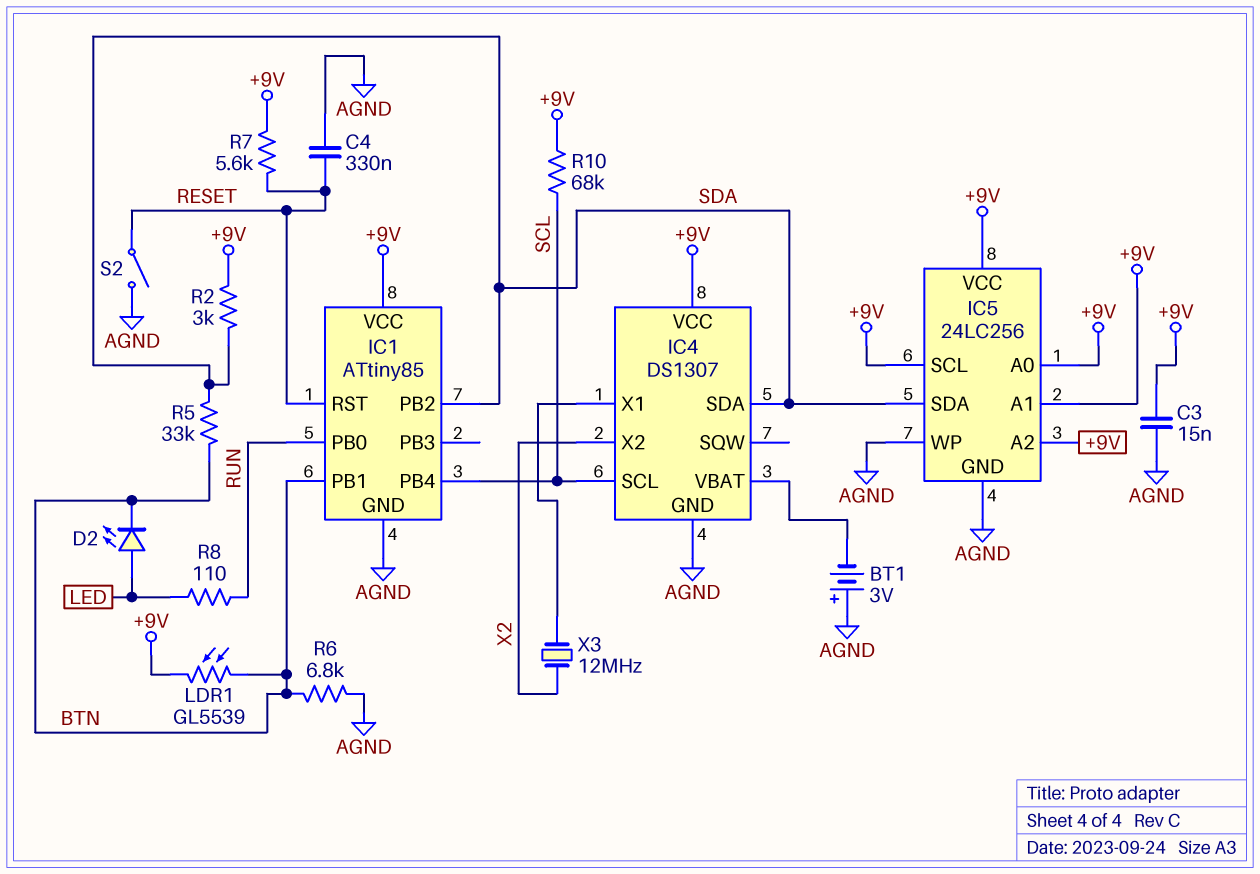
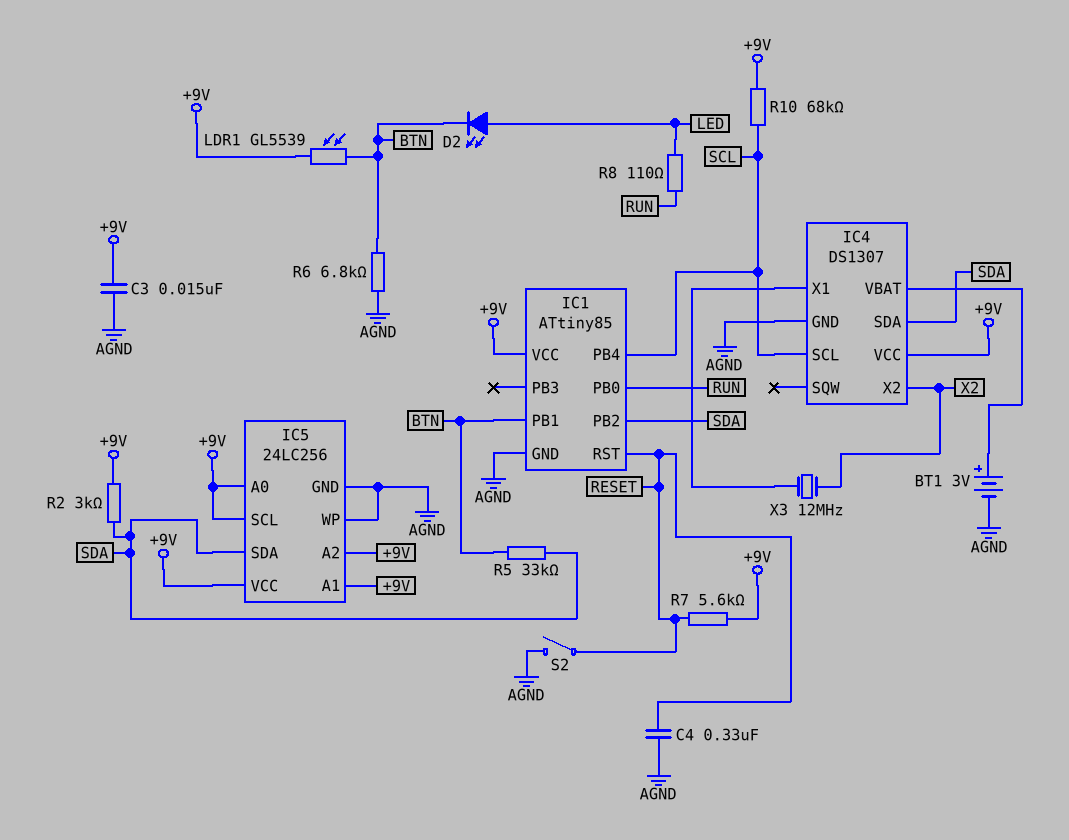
BT1: 3V (plus AGND, minus IC4/VBAT) -> 3V (plus IC4/VBAT, minus AGND)

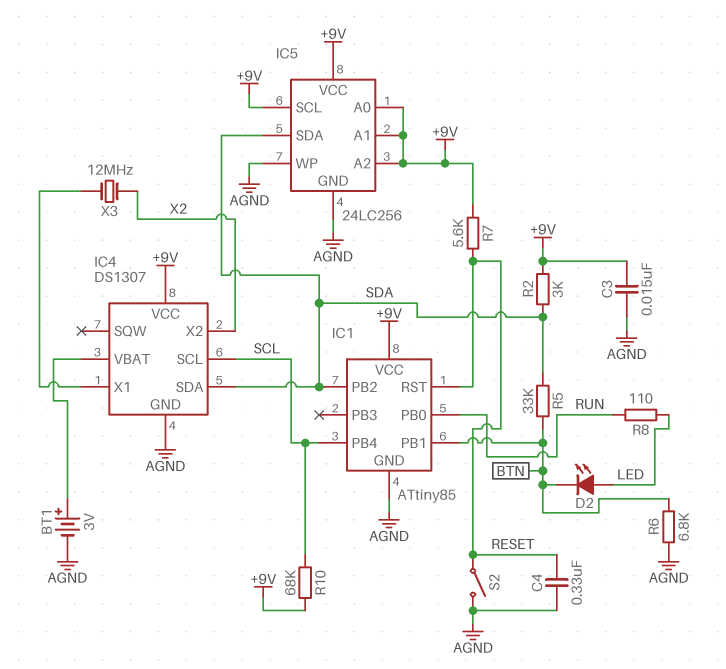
LDR1: GL5539 (+9V, BTN) -> none

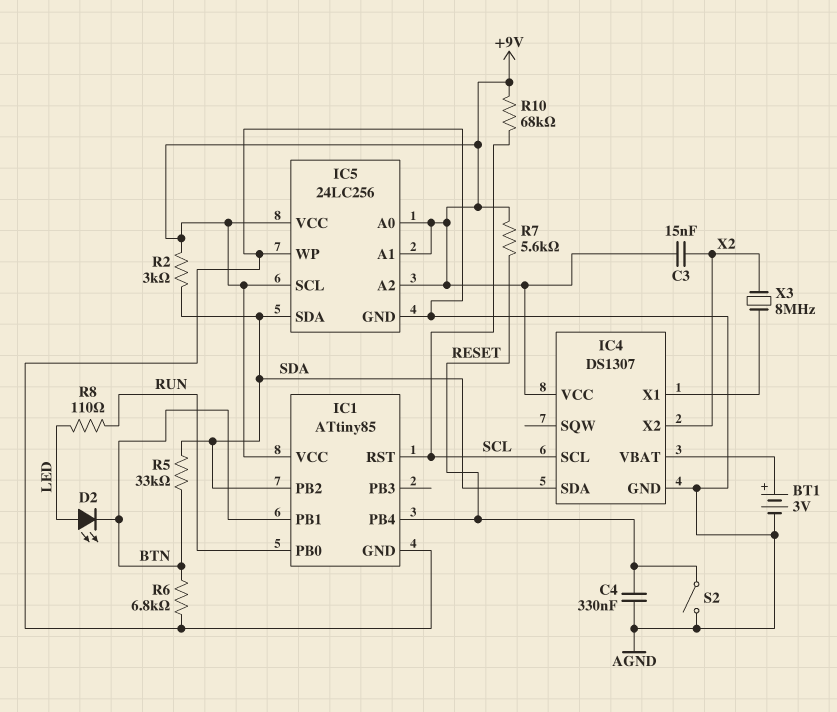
C3: 15nF (+9V, AGND) -> 15nF (+9V, X2)
IC1 pin PB4: SCL -> RESET
IC1 pin RST: RESET -> SCL
X3: 12MHz (IC4/X1, X2) -> 8MHz (IC4/X1, X2)

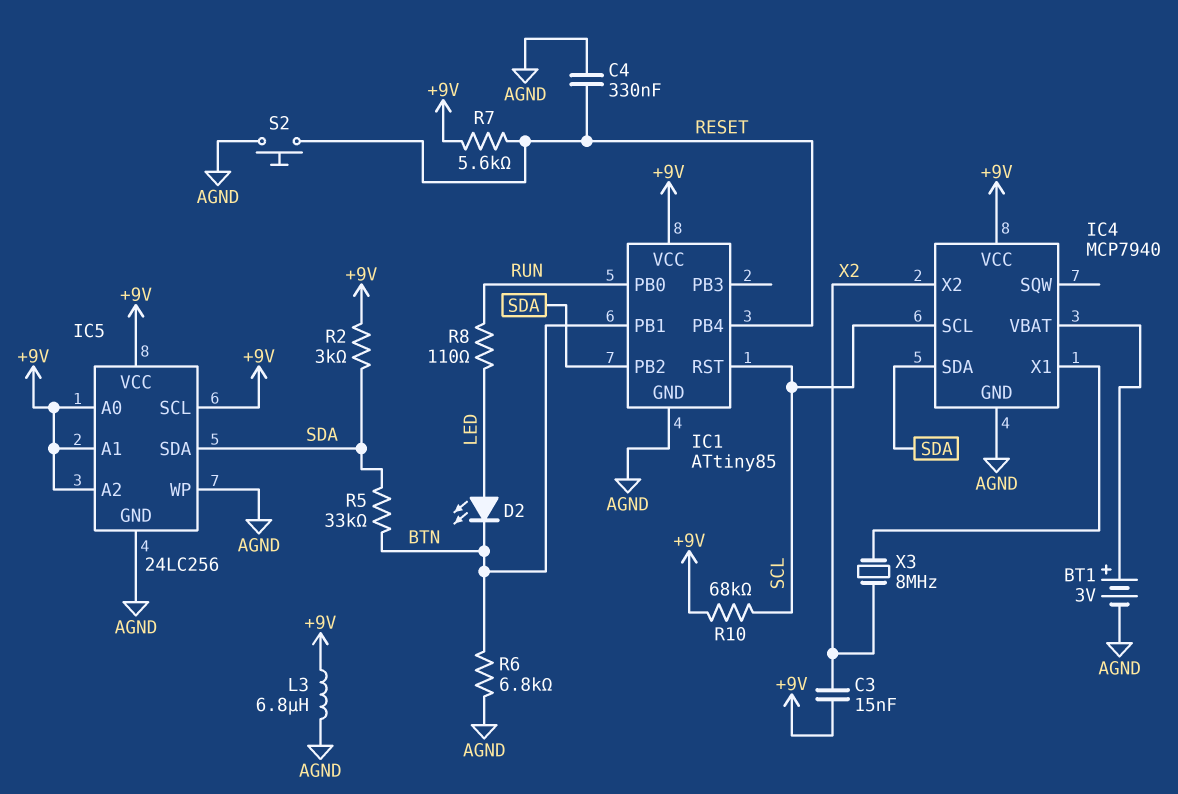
IC4: DS1307 -> MCP7940
L3: none -> 6.8uH (+9V, AGND)
S2: switch (AGND, RESET) -> button (AGND, RESET)

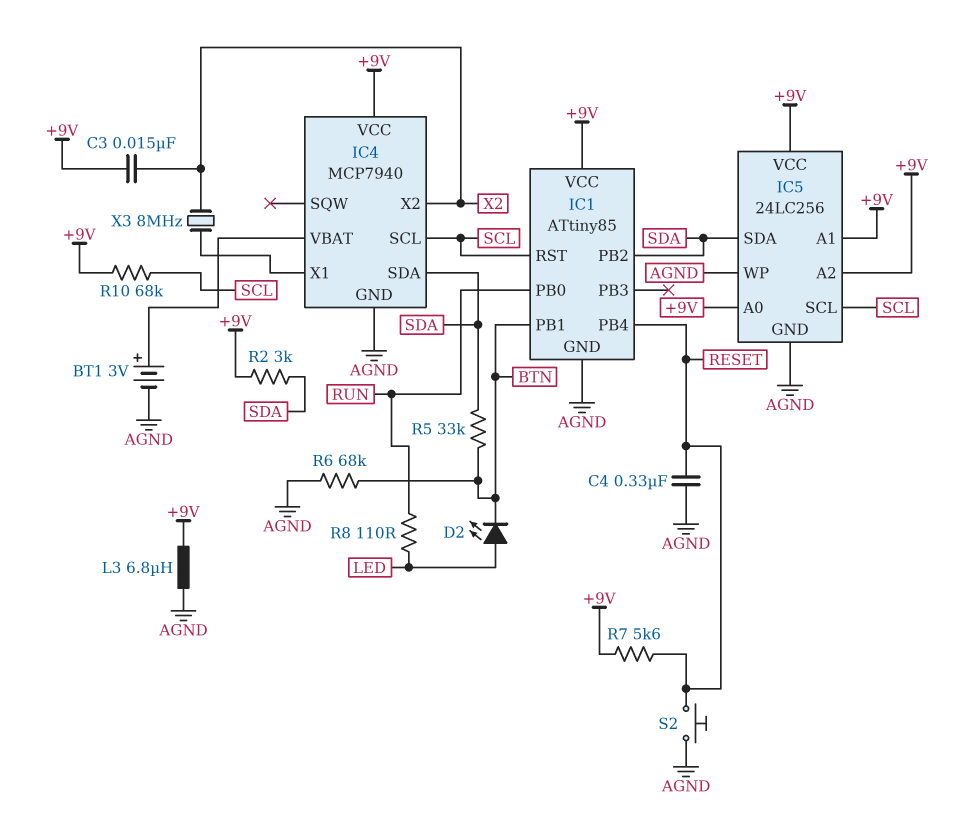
IC5 pin SCL: +9V -> SCL
R6: 6.8k (AGND, BTN) -> 68k (AGND, BTN)

